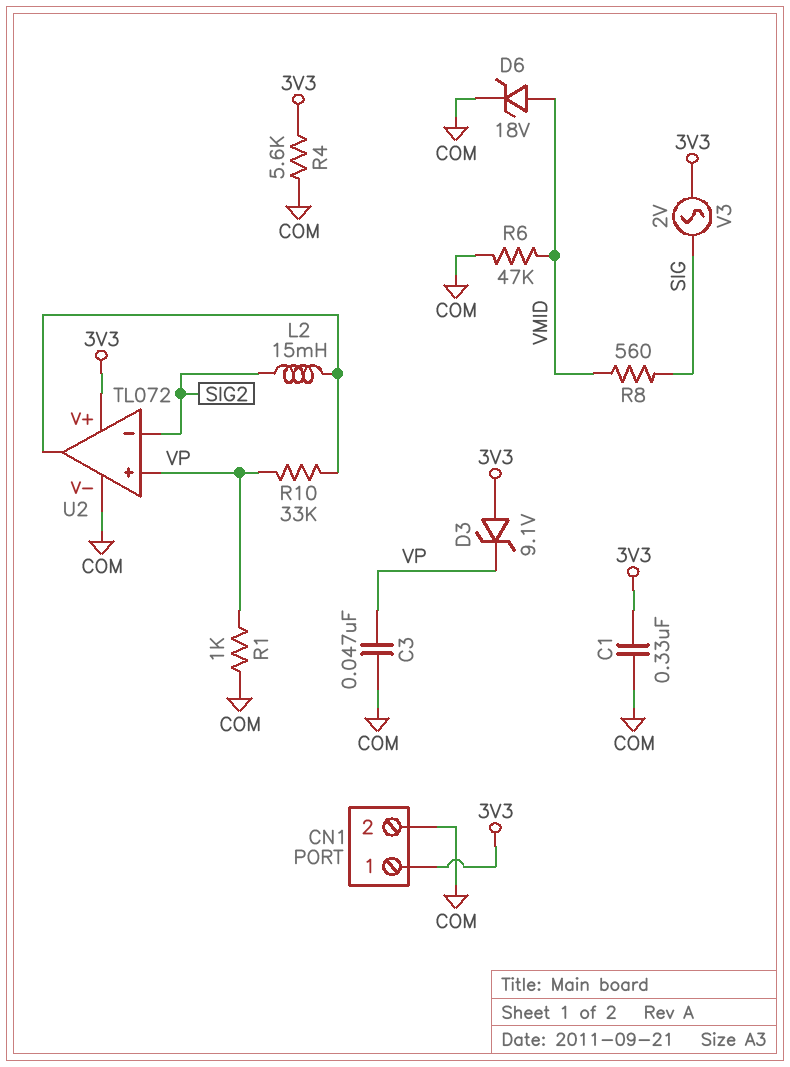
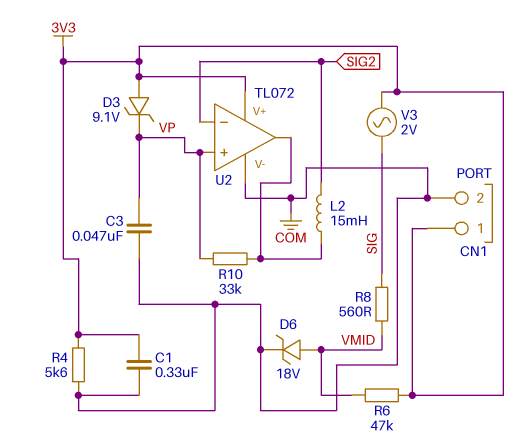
R1: 1k (COM, VP) -> none
R6: 47k (COM, VMID) -> 47k (3V3, VMID)

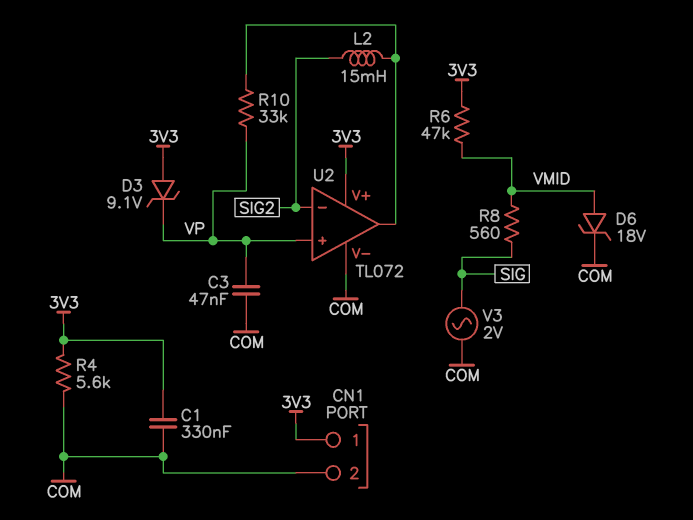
V3: AC 2V (3V3, SIG) -> AC 2V (COM, SIG)

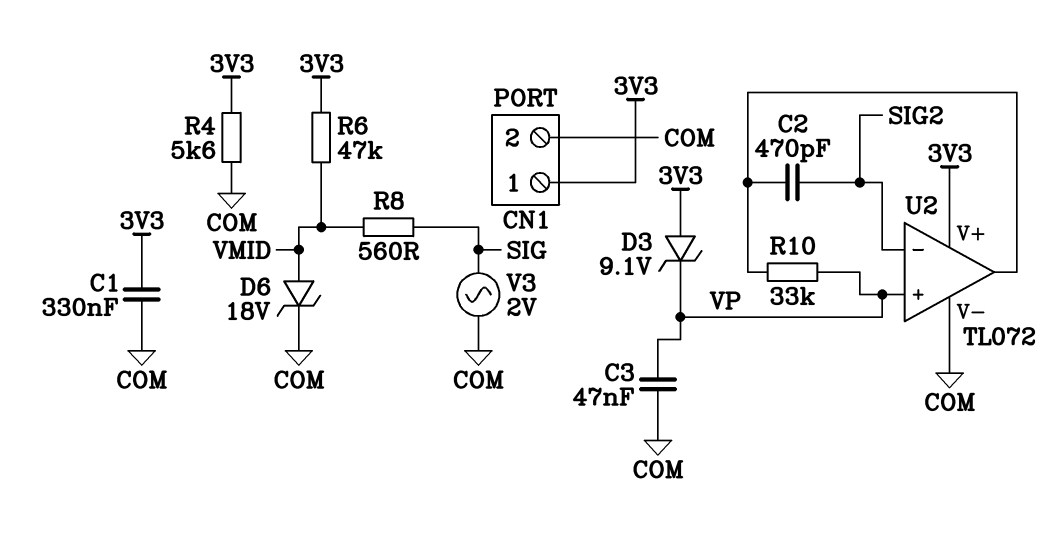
C2: none -> 470pF (SIG2, U2/out)
L2: 15mH (SIG2, U2/out) -> none

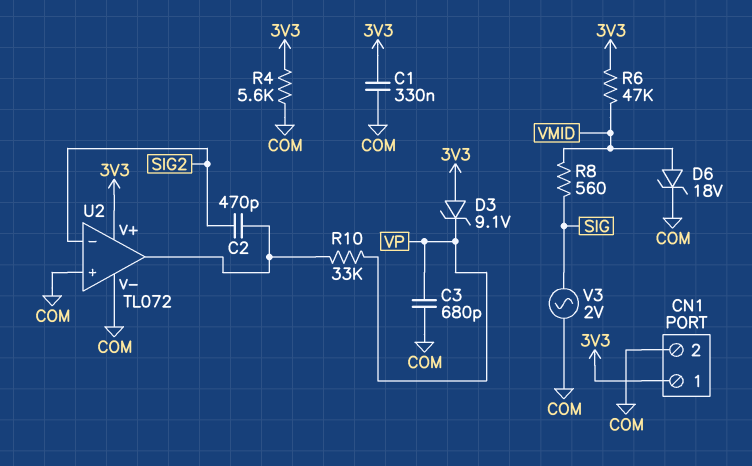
C3: 47nF (COM, VP) -> 680pF (COM, VP)
U2 pin in+: VP -> COM

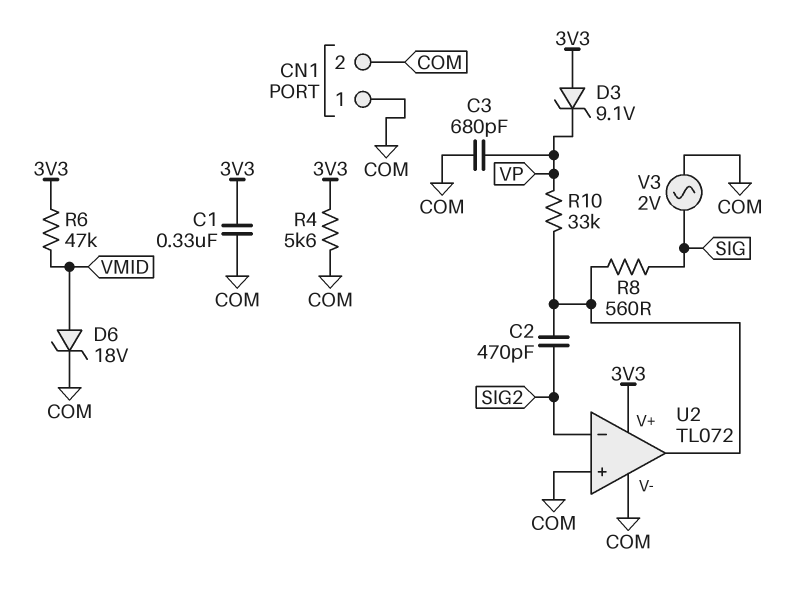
CN1 pin 1: 3V3 -> COM
R8: 560 (SIG, VMID) -> 560 (SIG, U2/out)

